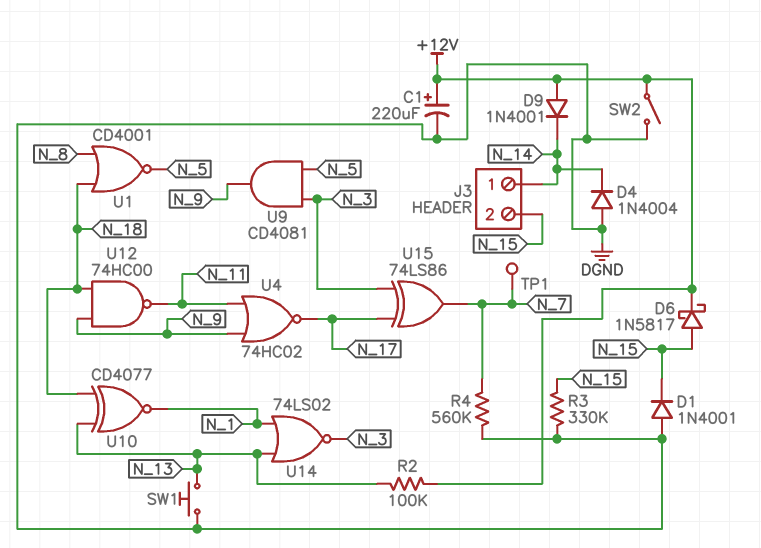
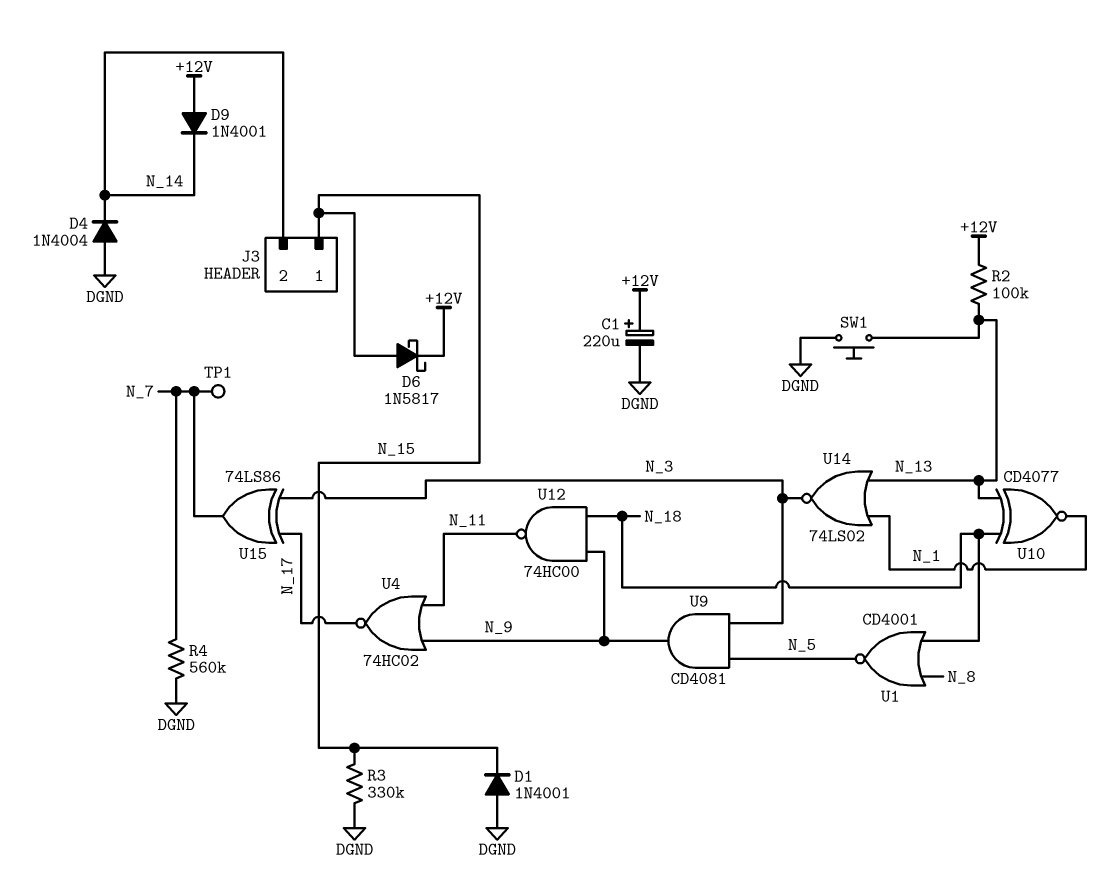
J3 pin 1: N_14 -> N_15
J3 pin 2: N_15 -> N_14
SW2: switch (+12V, DGND) -> none

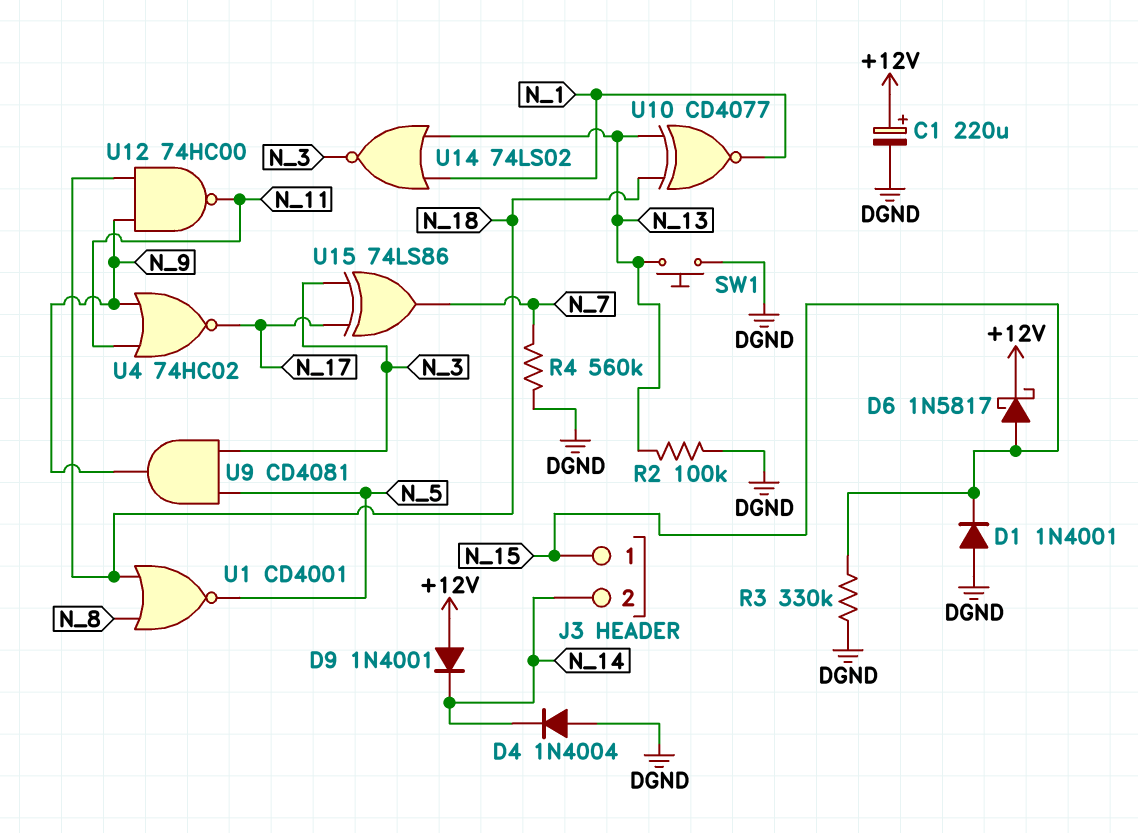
R2: 100k (+12V, N_13) -> 100k (DGND, N_13)
TP1: test point (N_7) -> none

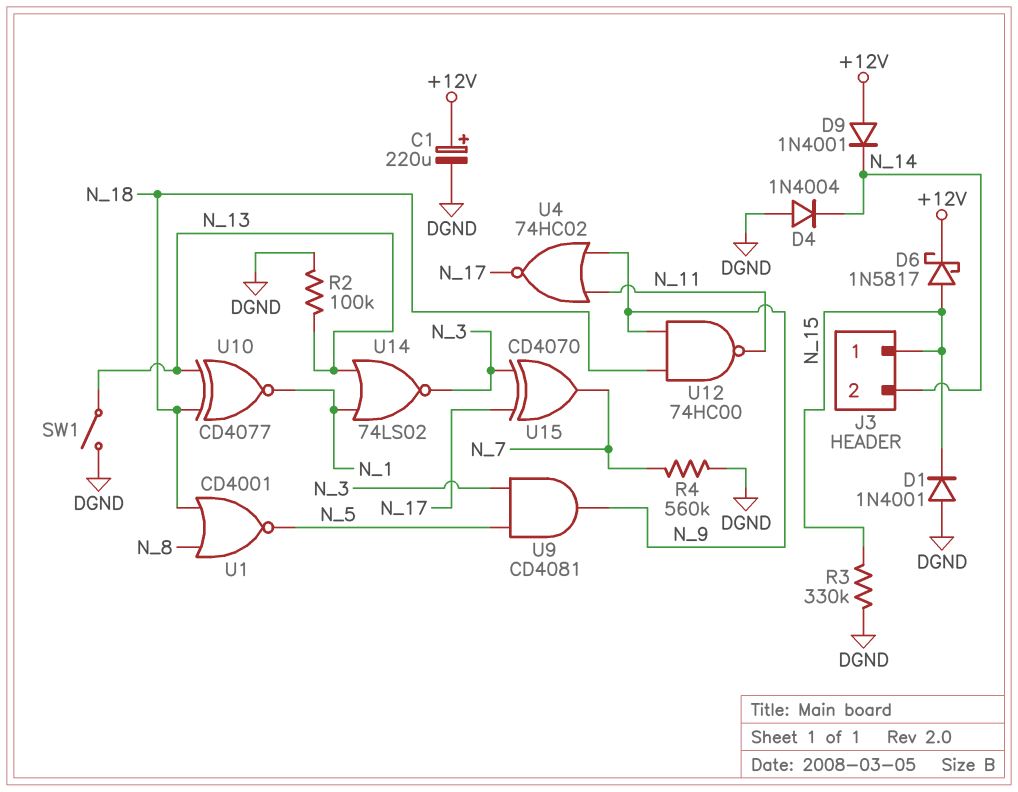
SW1: button (DGND, N_13) -> switch (DGND, N_13)
U15: XOR 74LS86 (in N_3, in N_17, out N_7) -> XOR CD4070 (in N_3, in N_17, out N_7)

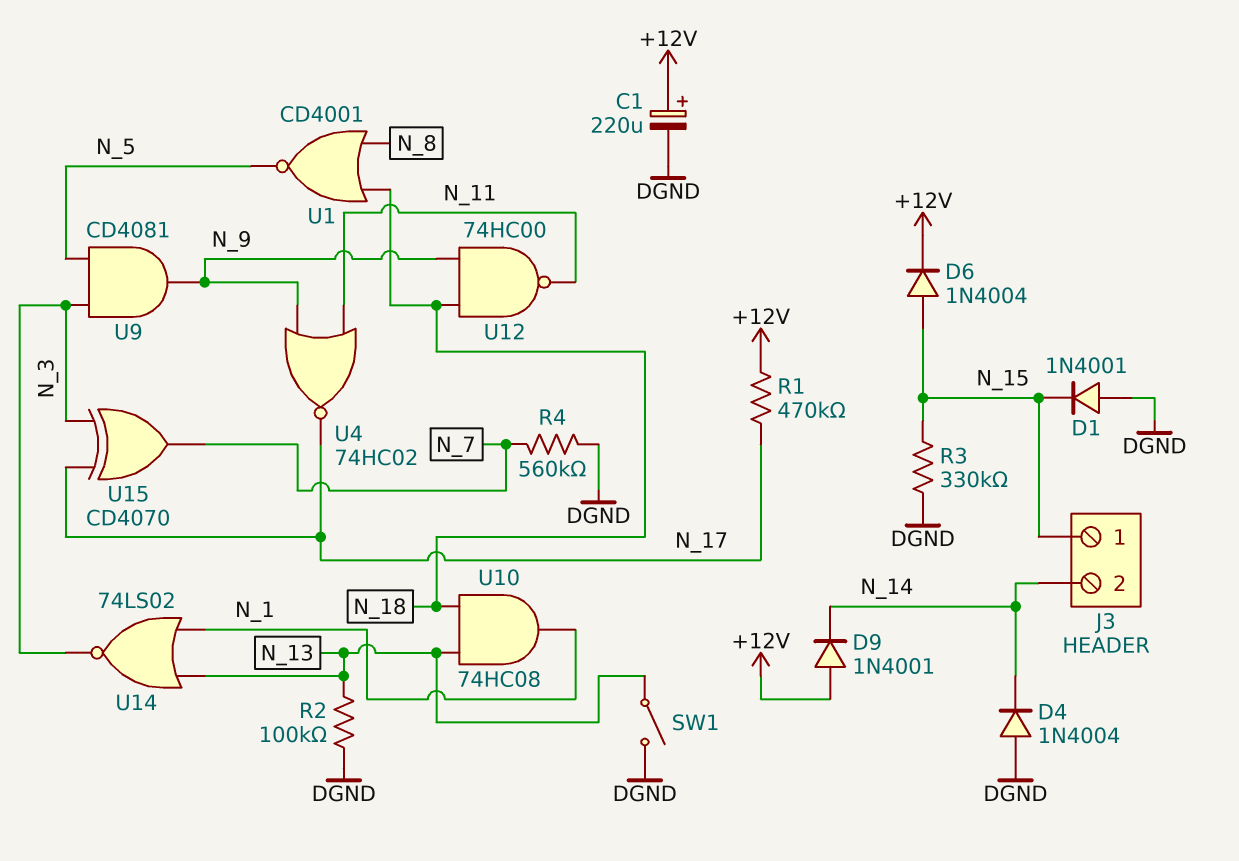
D6: schottky 1N5817 (A N_15, K +12V) -> diode 1N4004 (A N_15, K +12V)
R1: none -> 470k (+12V, N_17)
U10: XNOR CD4077 (in N_13, in N_18, out N_1) -> AND 74HC08 (in N_13, in N_18, out N_1)

